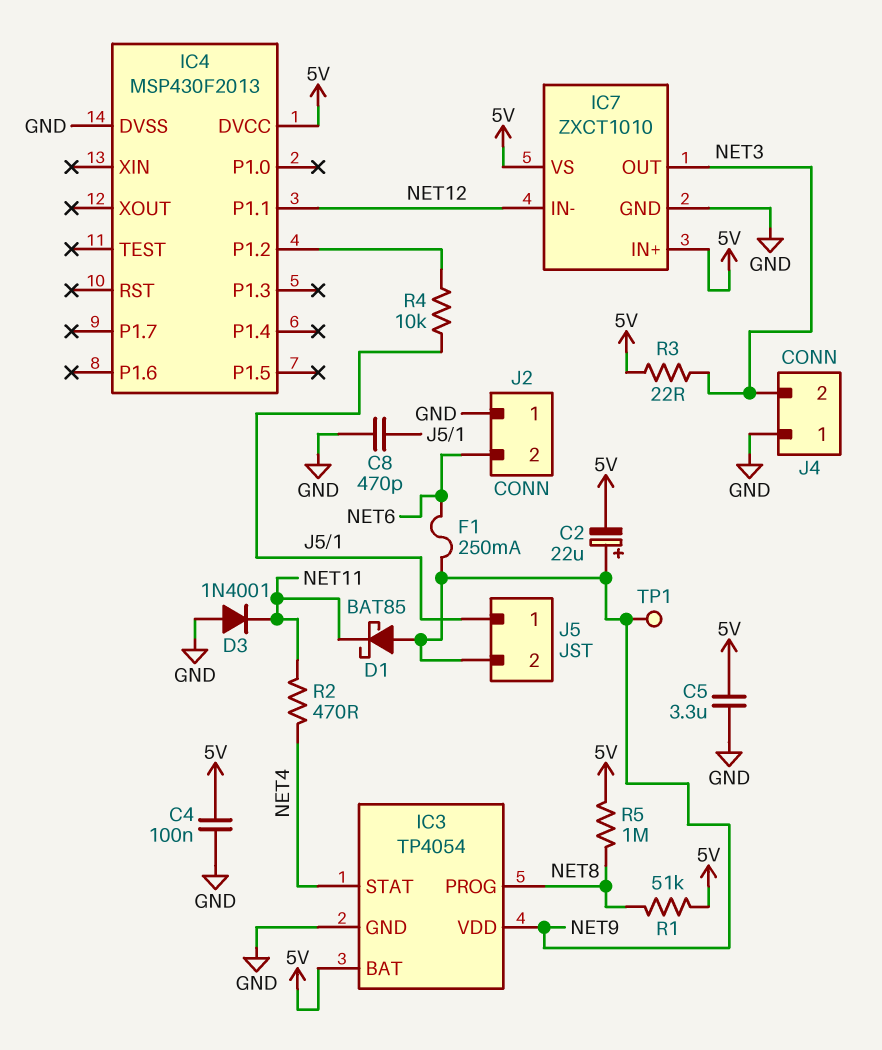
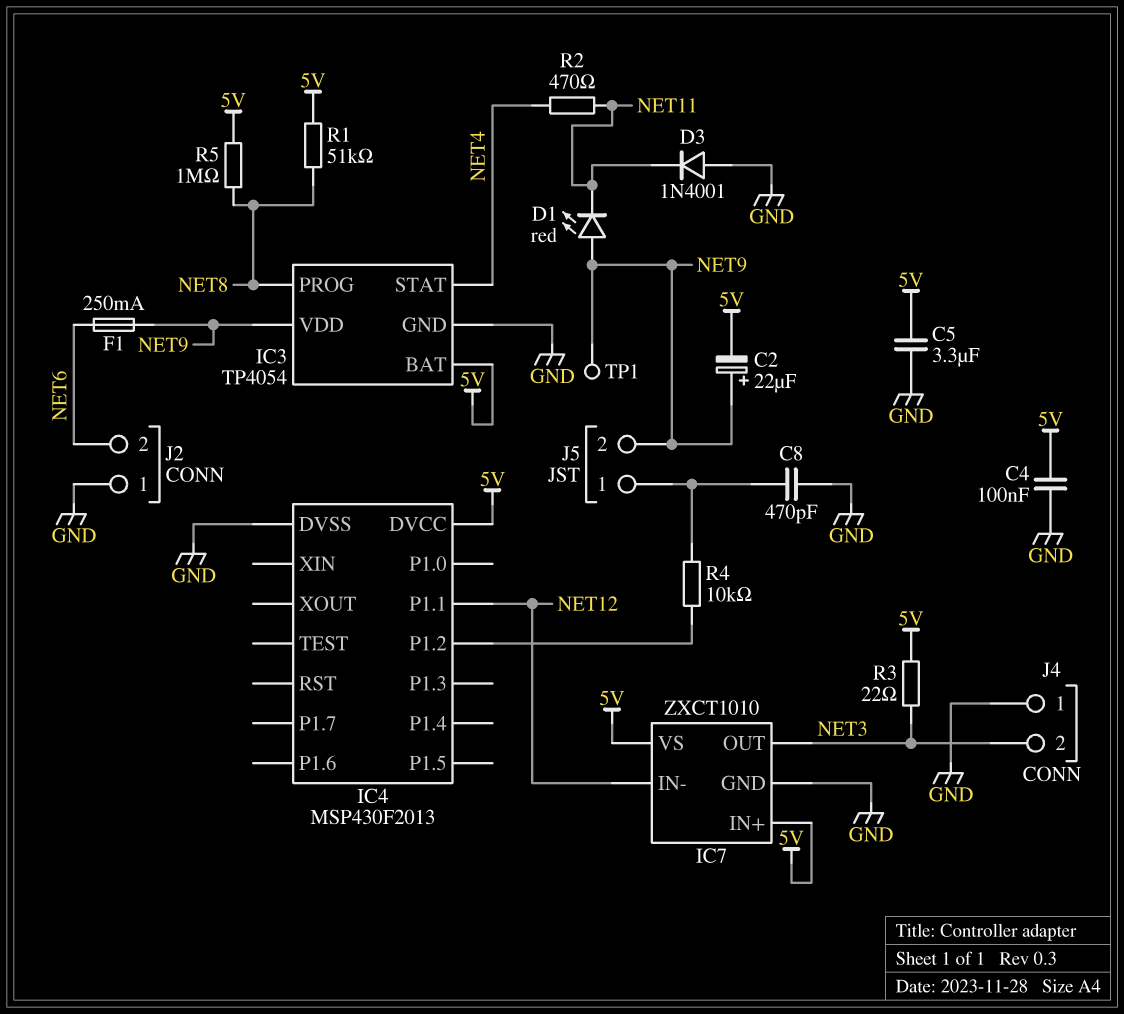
D1: schottky BAT85 (A NET9, K NET11) -> LED red (A NET9, K NET11)

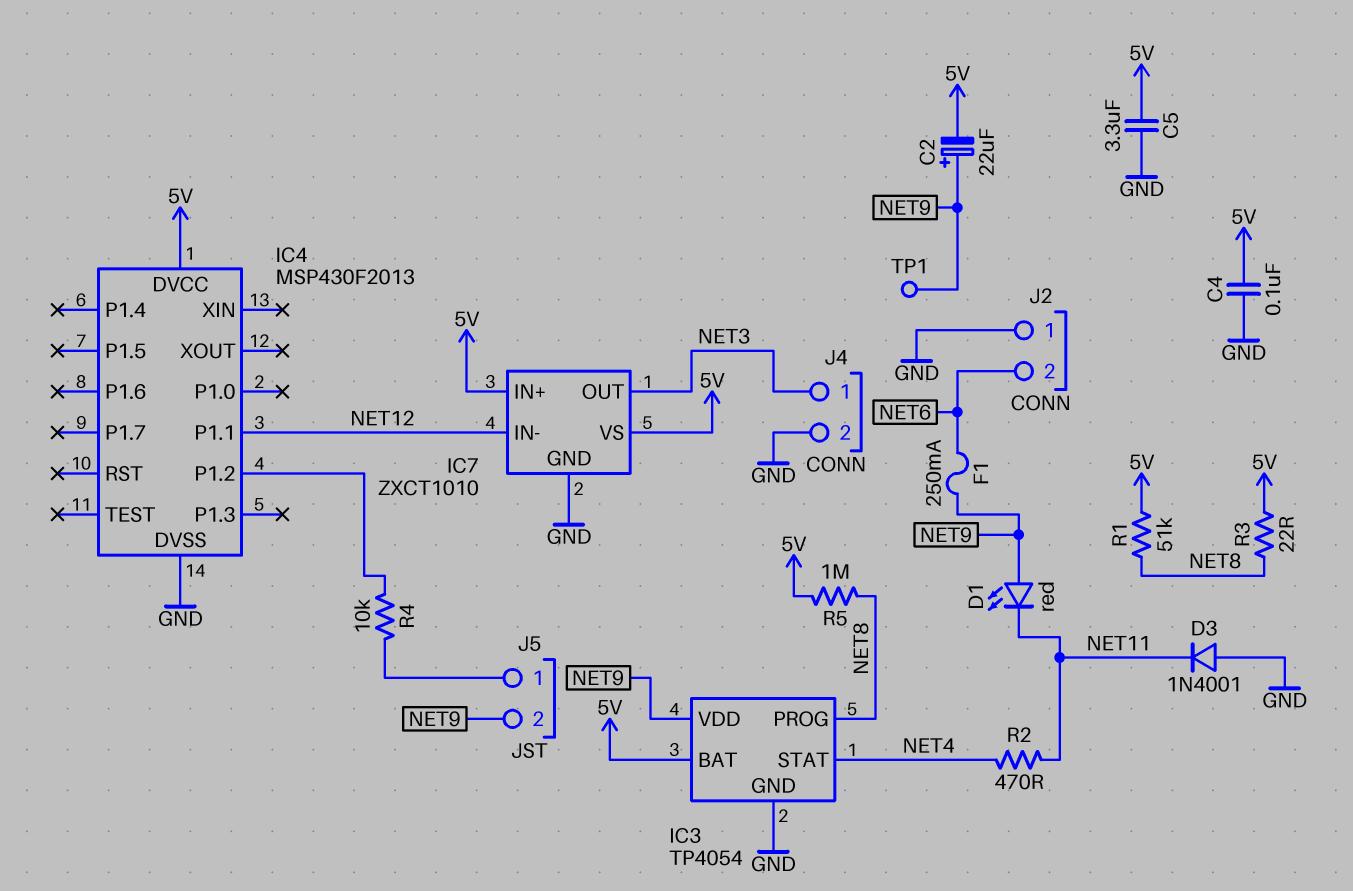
C8: 470pF (GND, J5/1) -> none
J4 pin 1: GND -> NET3
J4 pin 2: NET3 -> GND
R3: 22 (5V, NET3) -> 22 (5V, NET8)

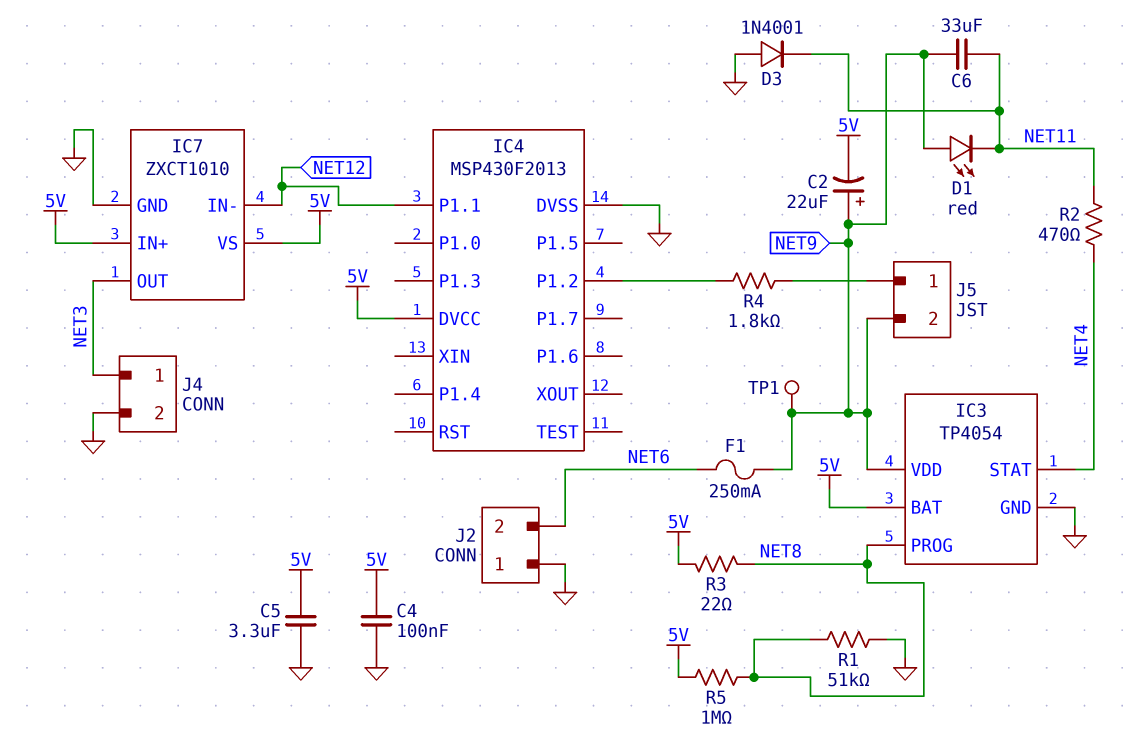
C6: none -> 33uF (NET9, NET11)
R1: 51k (5V, NET8) -> 51k (GND, NET8)
R4: 10k (IC4/P1.2, J5/1) -> 1.8k (IC4/P1.2, J5/1)

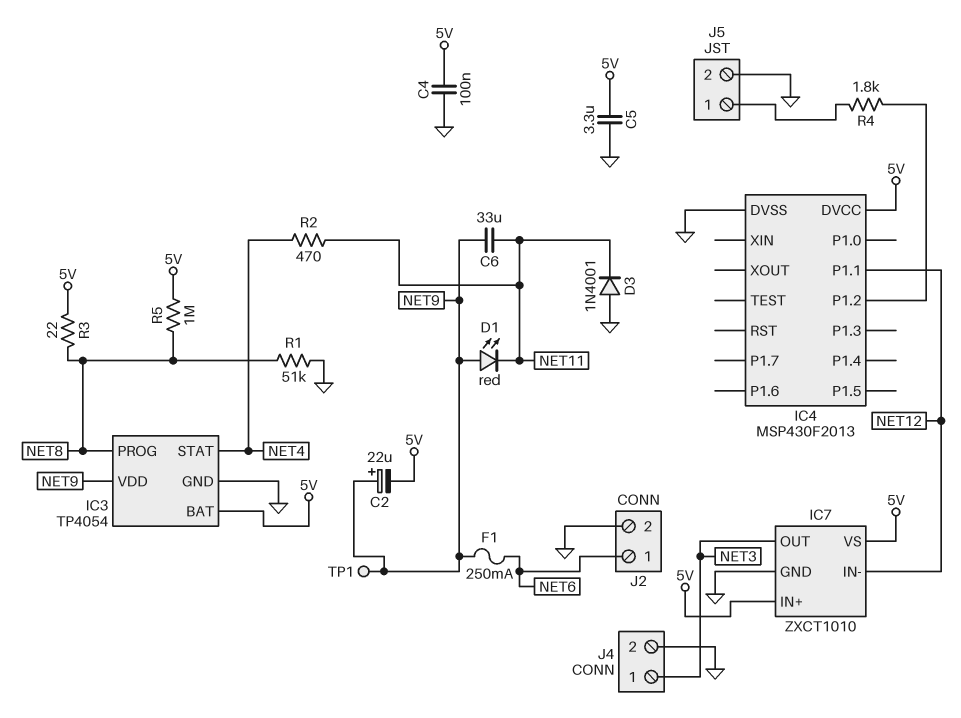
J2 pin 1: GND -> NET6
J2 pin 2: NET6 -> GND
J5 pin 2: NET9 -> GND

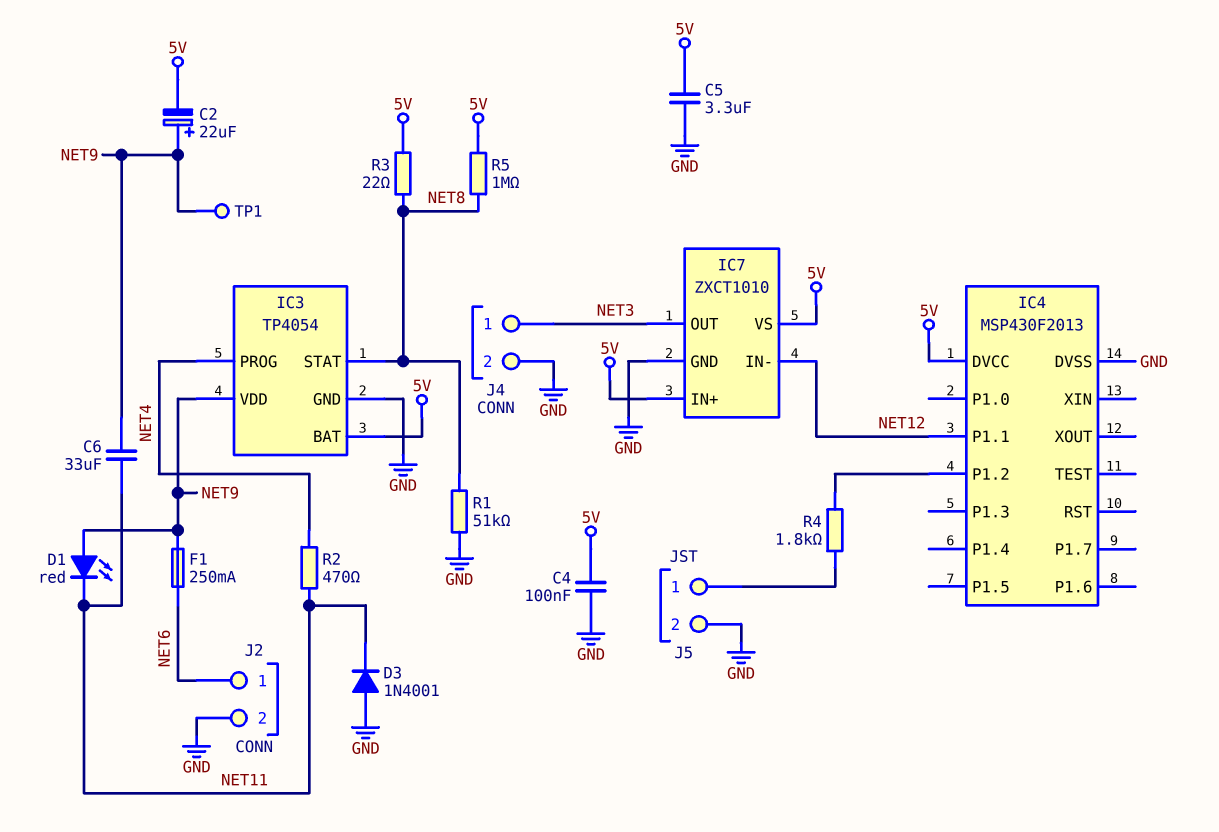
IC3 pin PROG: NET8 -> NET4
IC3 pin STAT: NET4 -> NET8

